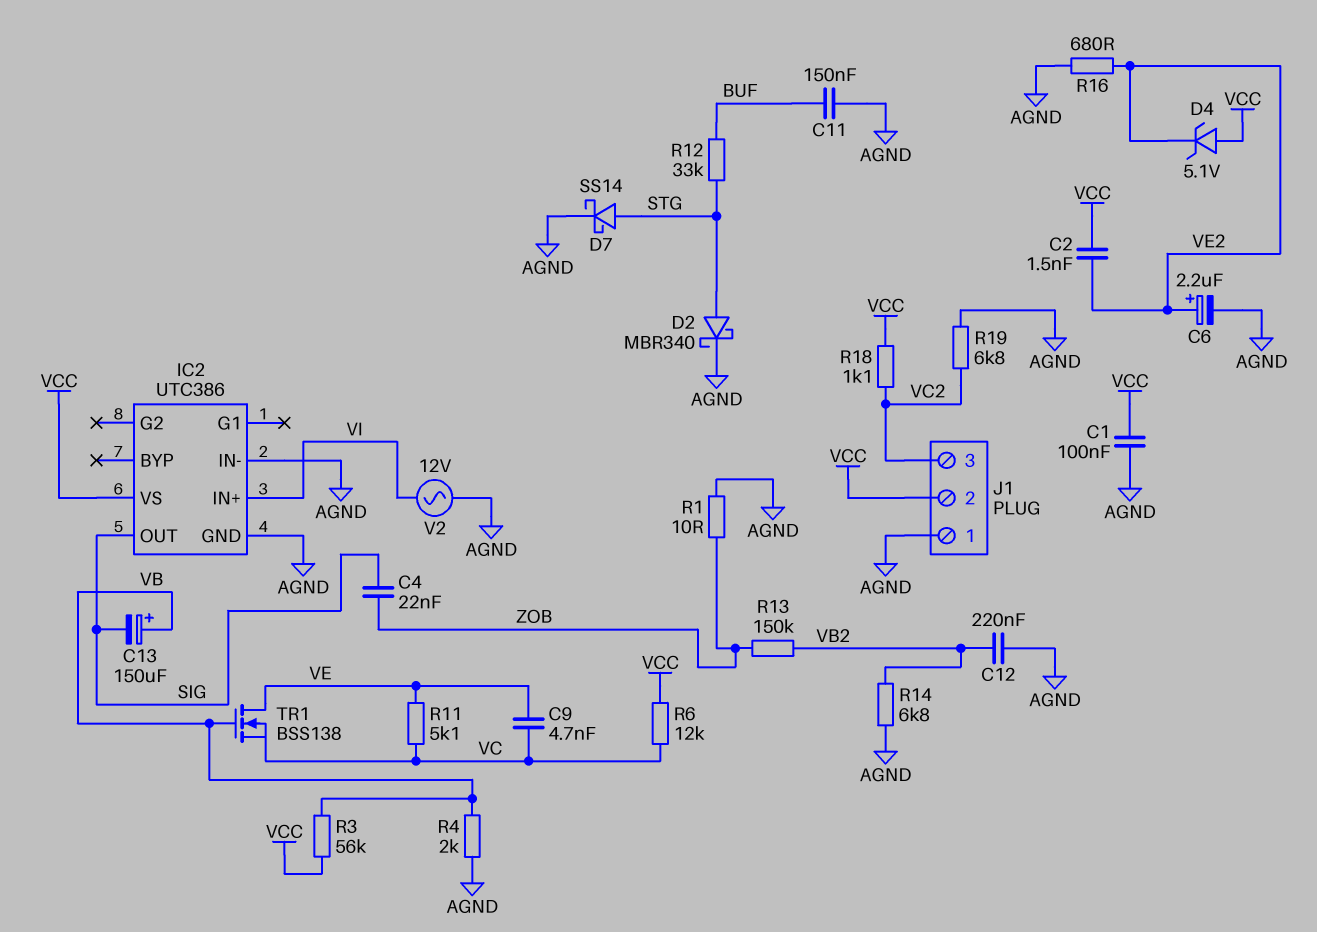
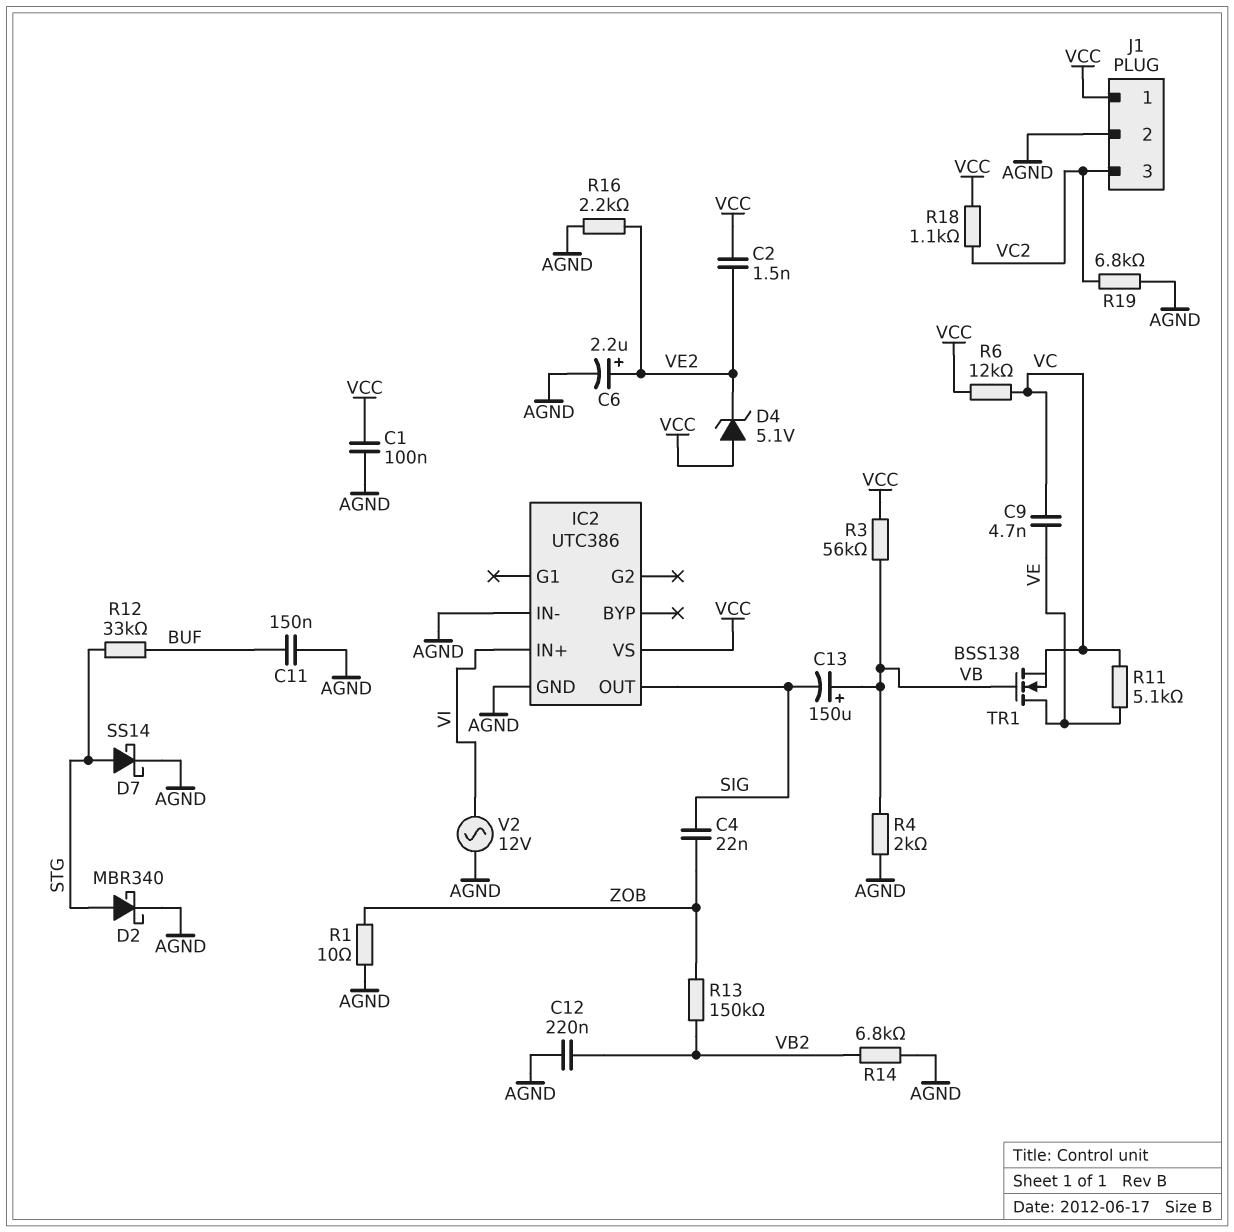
J1 pin 1: AGND -> VCC
J1 pin 2: VCC -> AGND
R16: 680 (AGND, VE2) -> 2.2k (AGND, VE2)

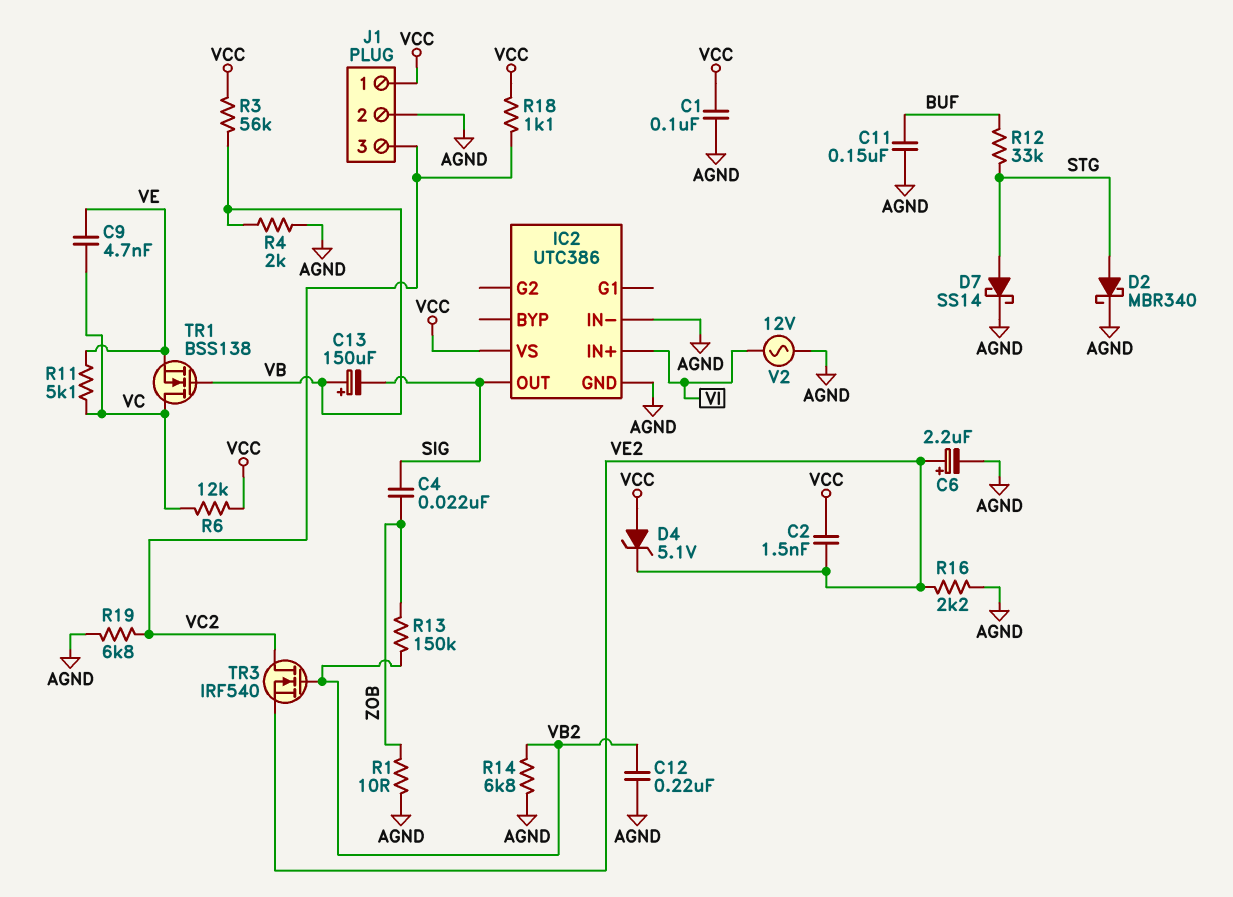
TR1: NMOS BSS138 (G VB, D VE, S VC) -> NMOS BSS138 (G VB, D VC, S VE)
TR3: none -> NMOS IRF540 (G VB2, D VC2, S VE2)

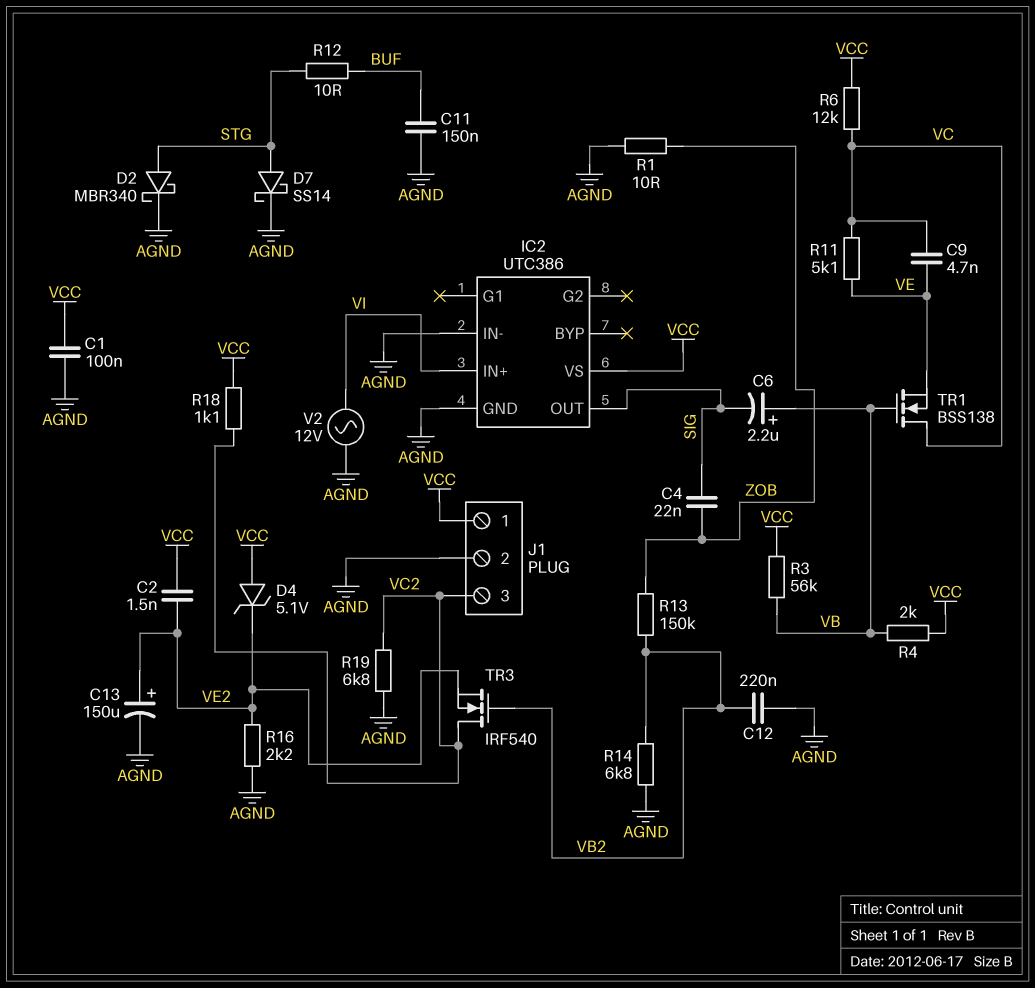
C6: 2.2uF (plus VE2, minus AGND) -> 2.2uF (plus VB, minus SIG)
C13: 150uF (plus VB, minus SIG) -> 150uF (plus VE2, minus AGND)
R4: 2k (AGND, VB) -> 2k (VB, VCC)
R12: 33k (BUF, STG) -> 10 (BUF, STG)

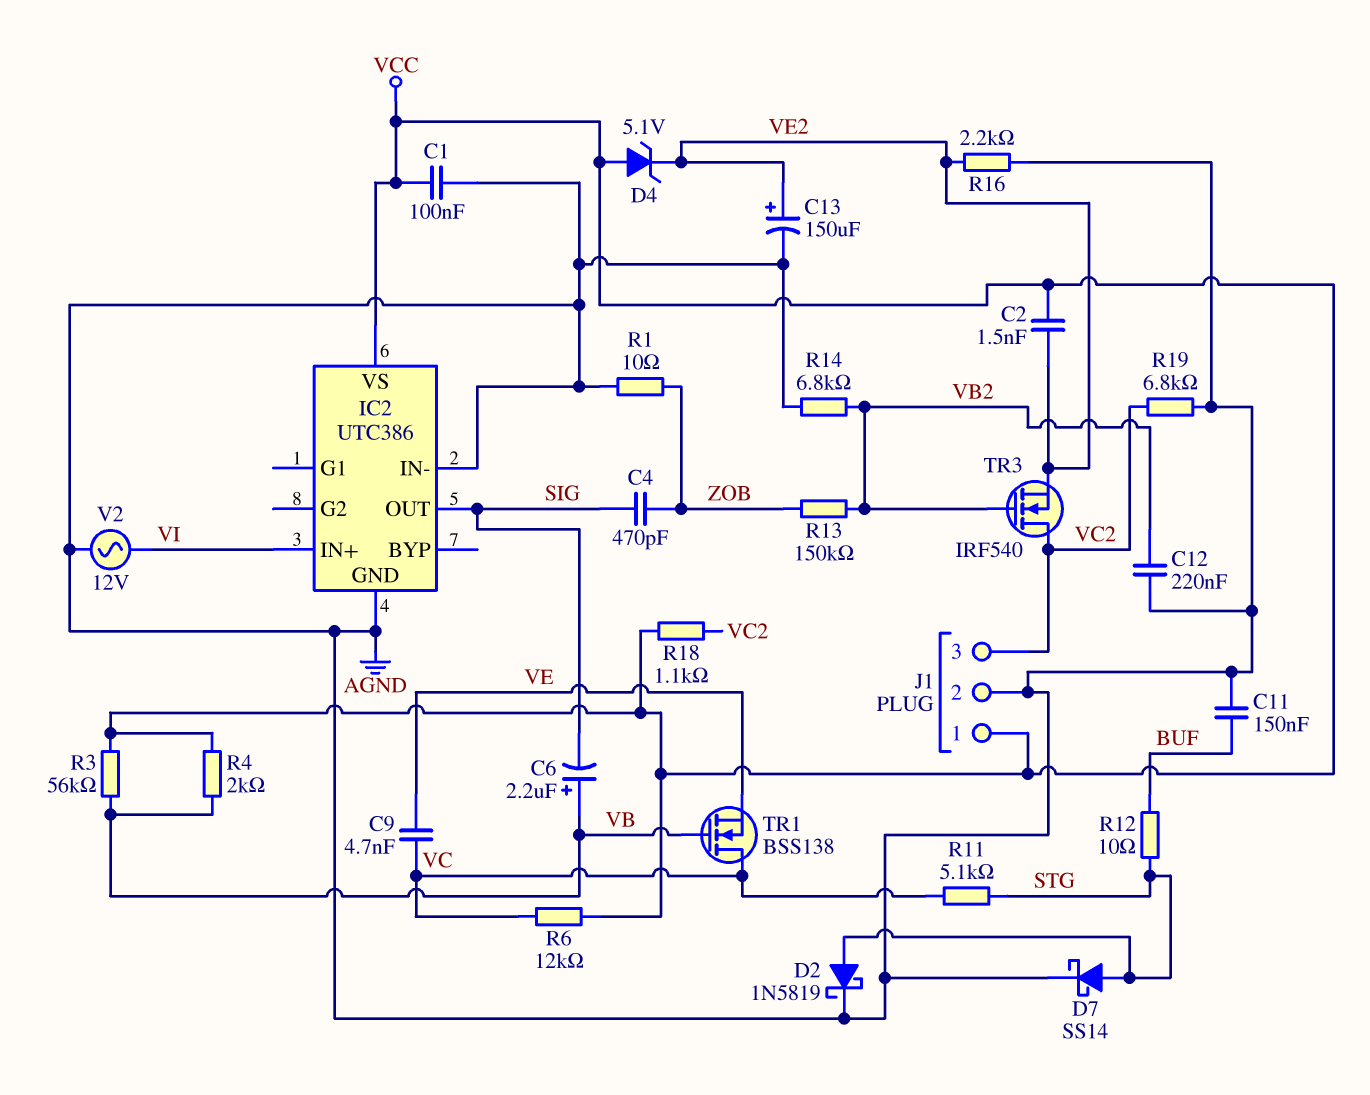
C4: 22nF (SIG, ZOB) -> 470pF (SIG, ZOB)
D2: schottky MBR340 (A STG, K AGND) -> schottky 1N5819 (A STG, K AGND)
R11: 5.1k (VC, VE) -> 5.1k (STG, VC)

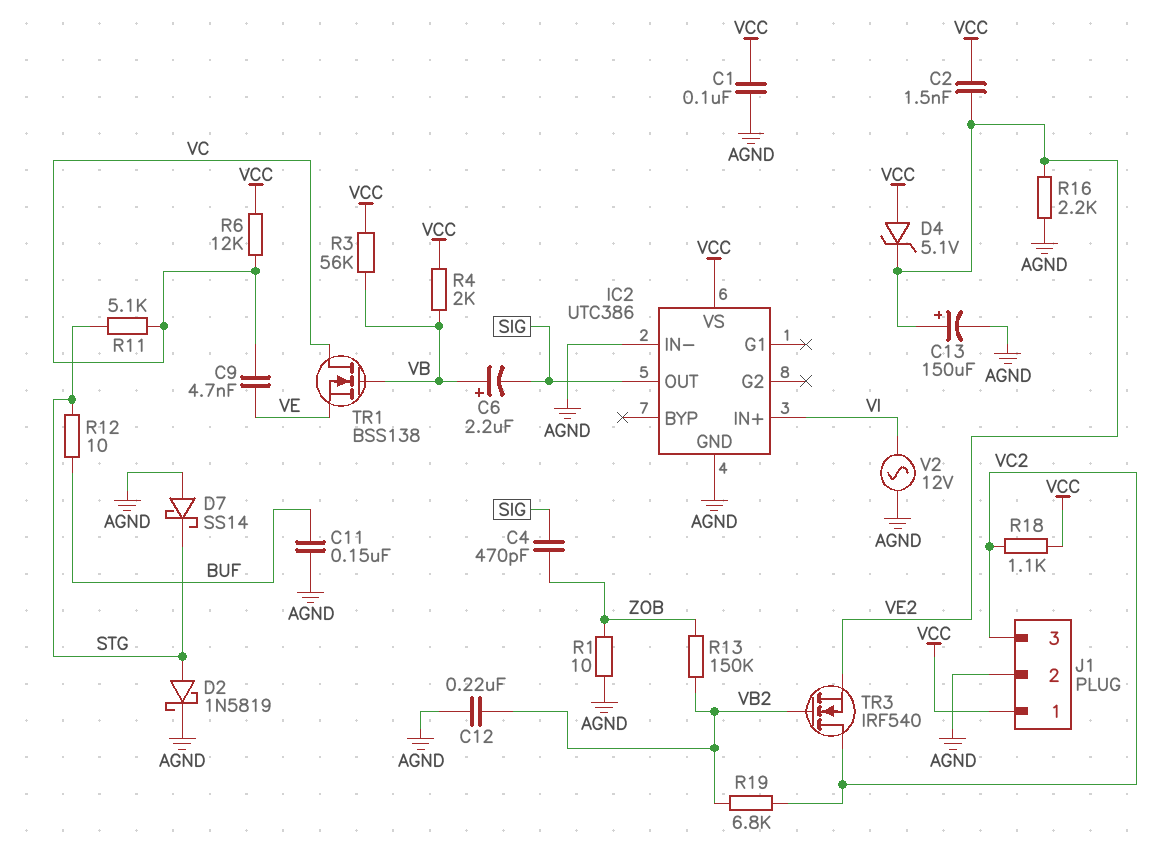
D7: schottky SS14 (A STG, K AGND) -> schottky SS14 (A AGND, K STG)
R14: 6.8k (AGND, VB2) -> none
R19: 6.8k (AGND, VC2) -> 6.8k (VB2, VC2)

